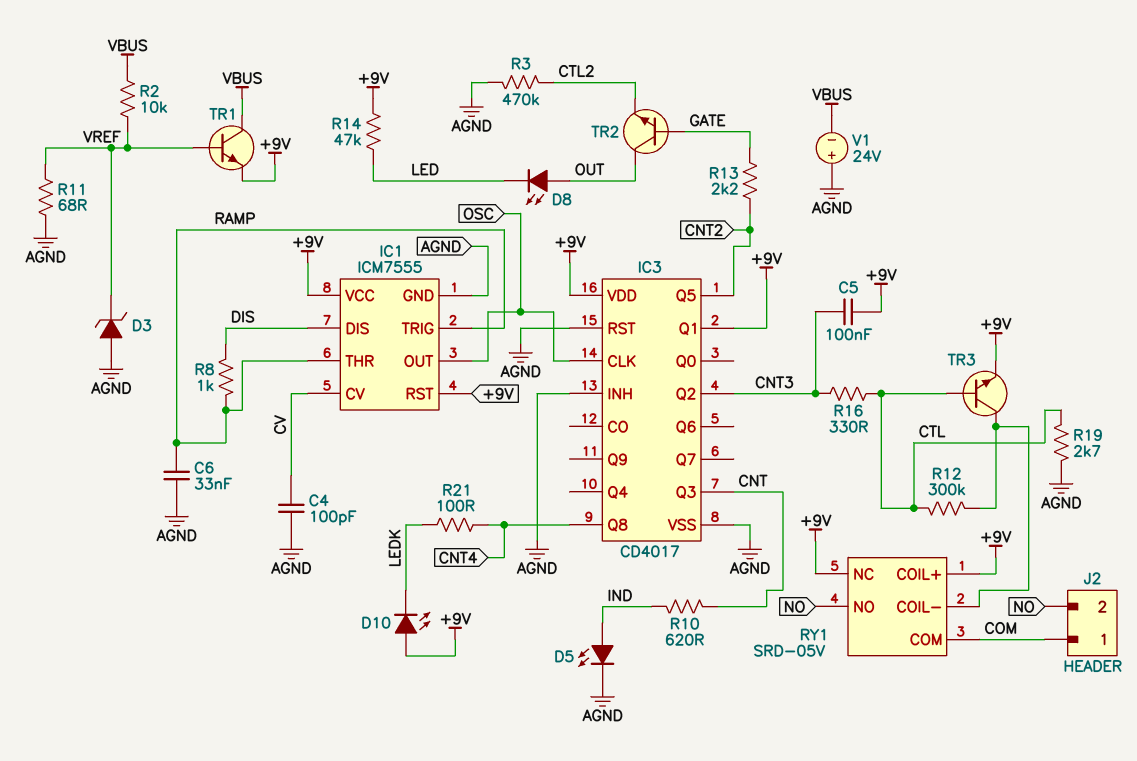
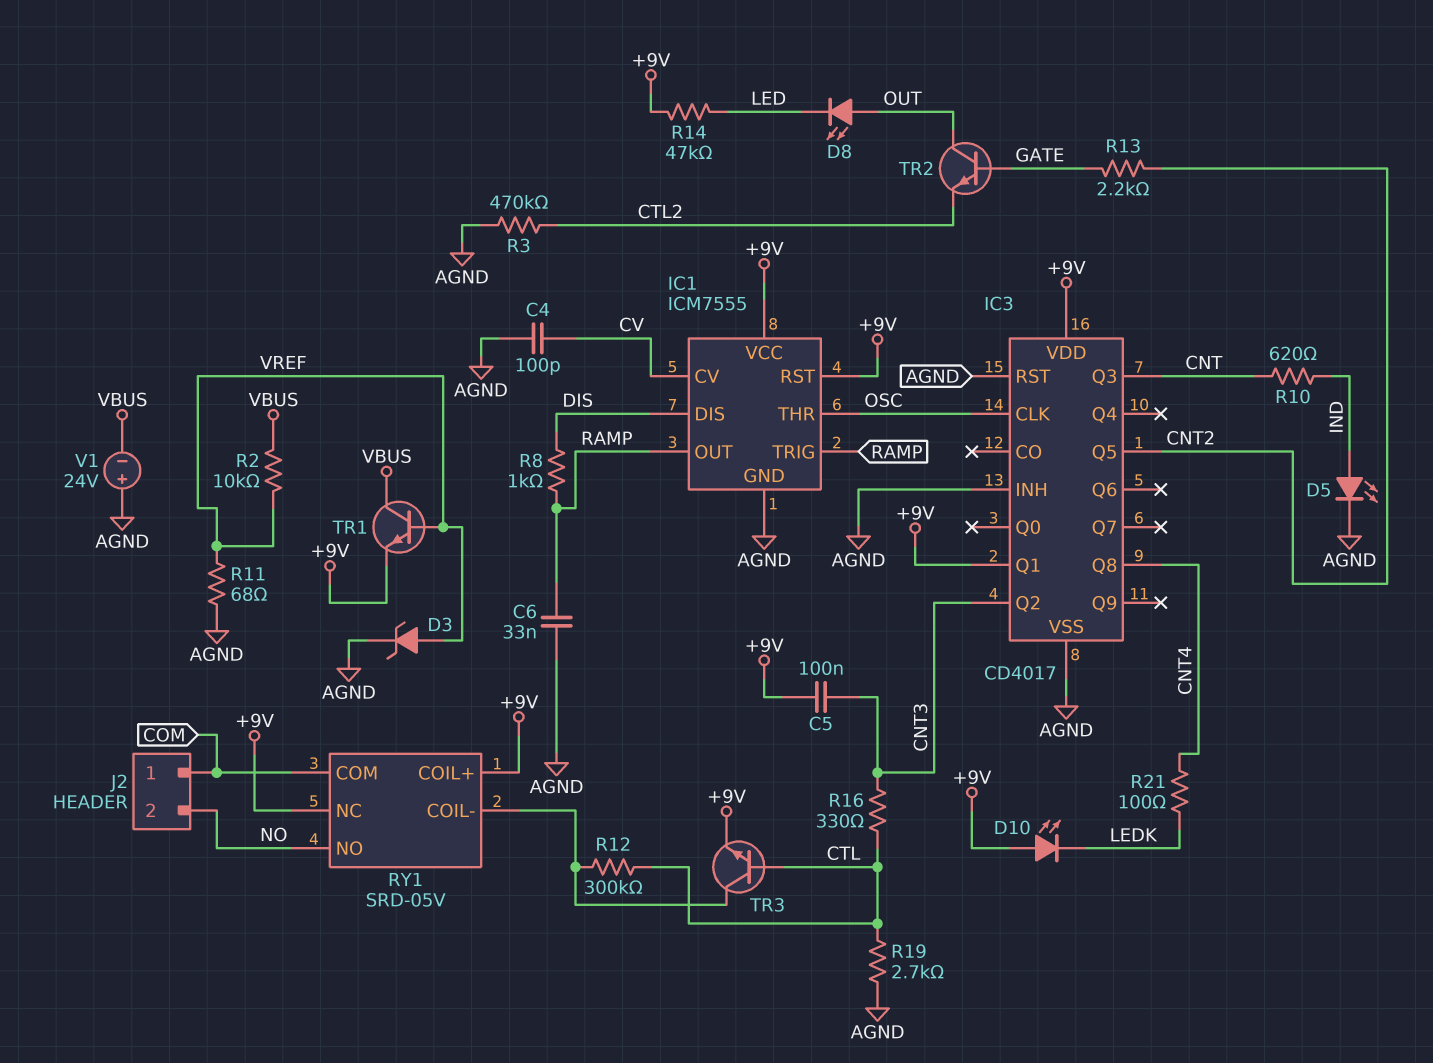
D3: zener (A AGND, K VREF) -> zener (A VREF, K AGND)
IC1 pin OUT: OSC -> RAMP
IC1 pin THR: RAMP -> OSC

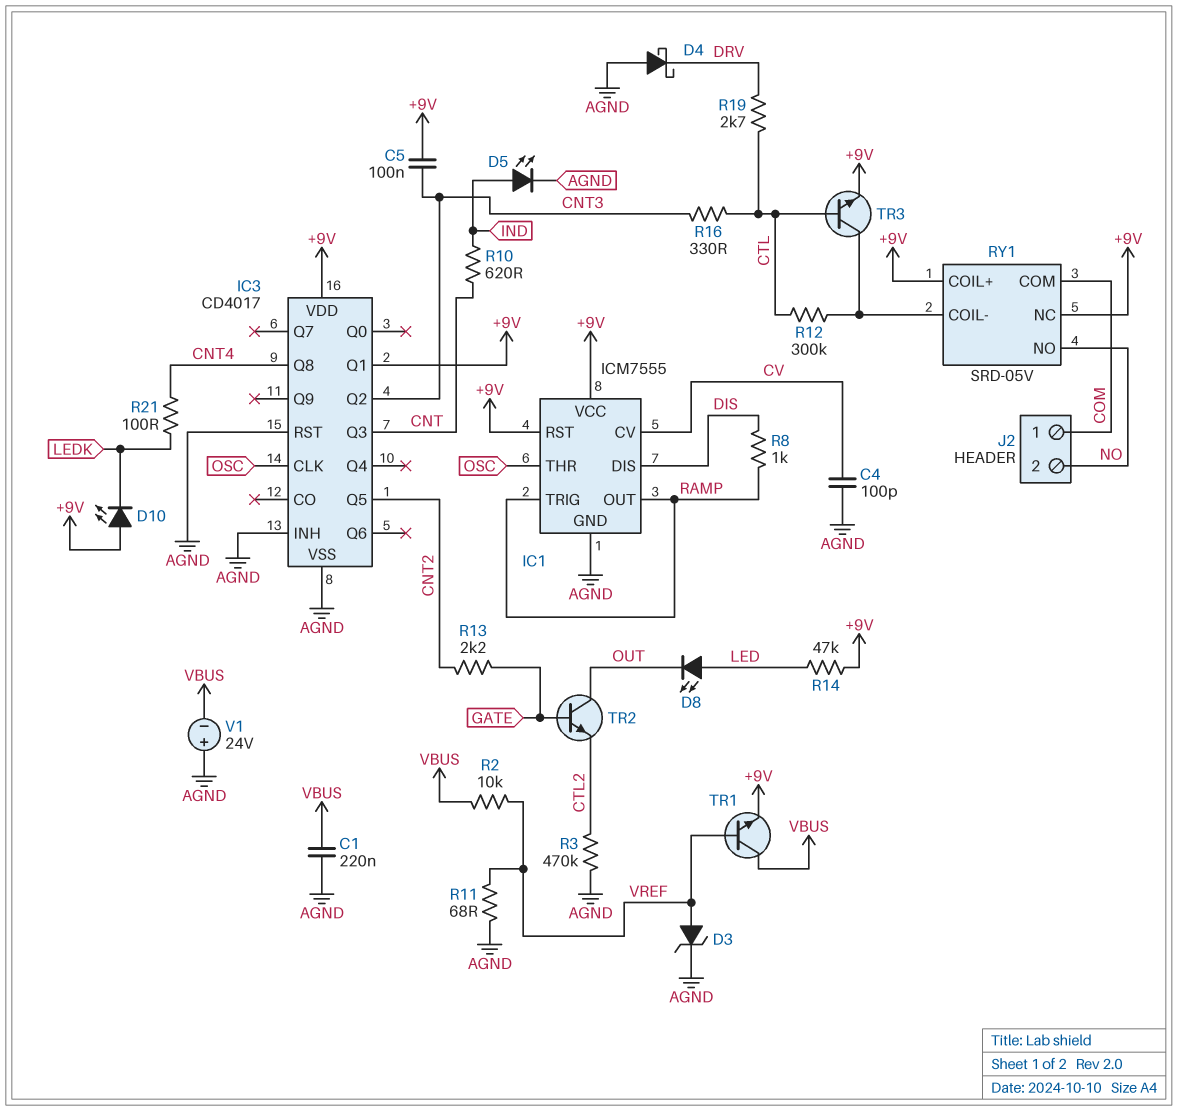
C1: none -> 220nF (AGND, VBUS)
C6: 33nF (AGND, RAMP) -> none
D4: none -> schottky (A AGND, K DRV)
D8: LED (A OUT, K LED) -> LED (A LED, K OUT)
R19: 2.7k (AGND, CTL) -> 2.7k (CTL, DRV)

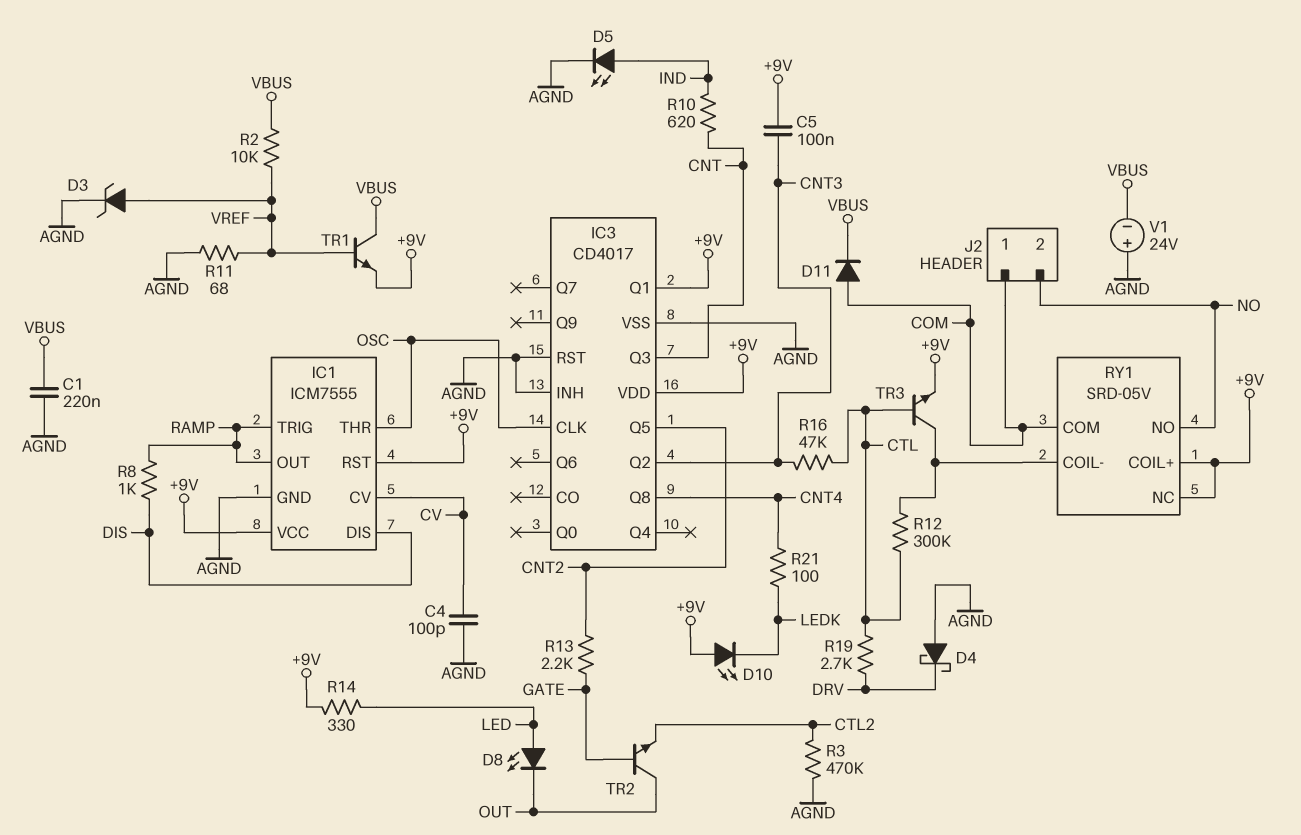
D11: none -> diode (A COM, K VBUS)
R14: 47k (+9V, LED) -> 330 (+9V, LED)
R16: 330 (CNT3, CTL) -> 47k (CNT3, CTL)

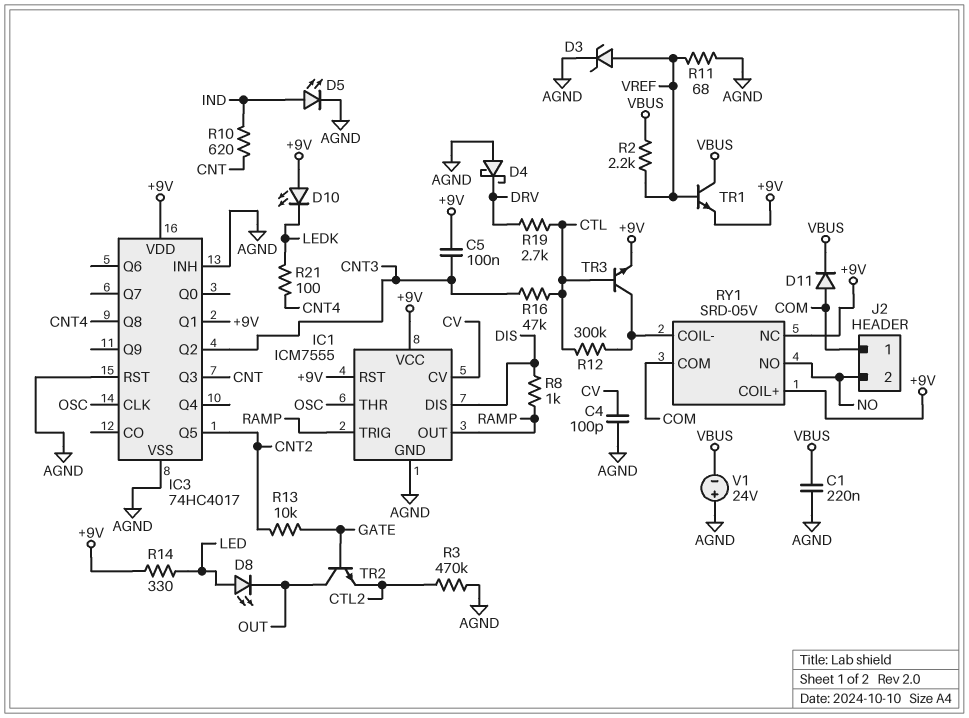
IC3: CD4017 -> 74HC4017
R2: 10k (VBUS, VREF) -> 2.2k (VBUS, VREF)
R13: 2.2k (CNT2, GATE) -> 10k (CNT2, GATE)

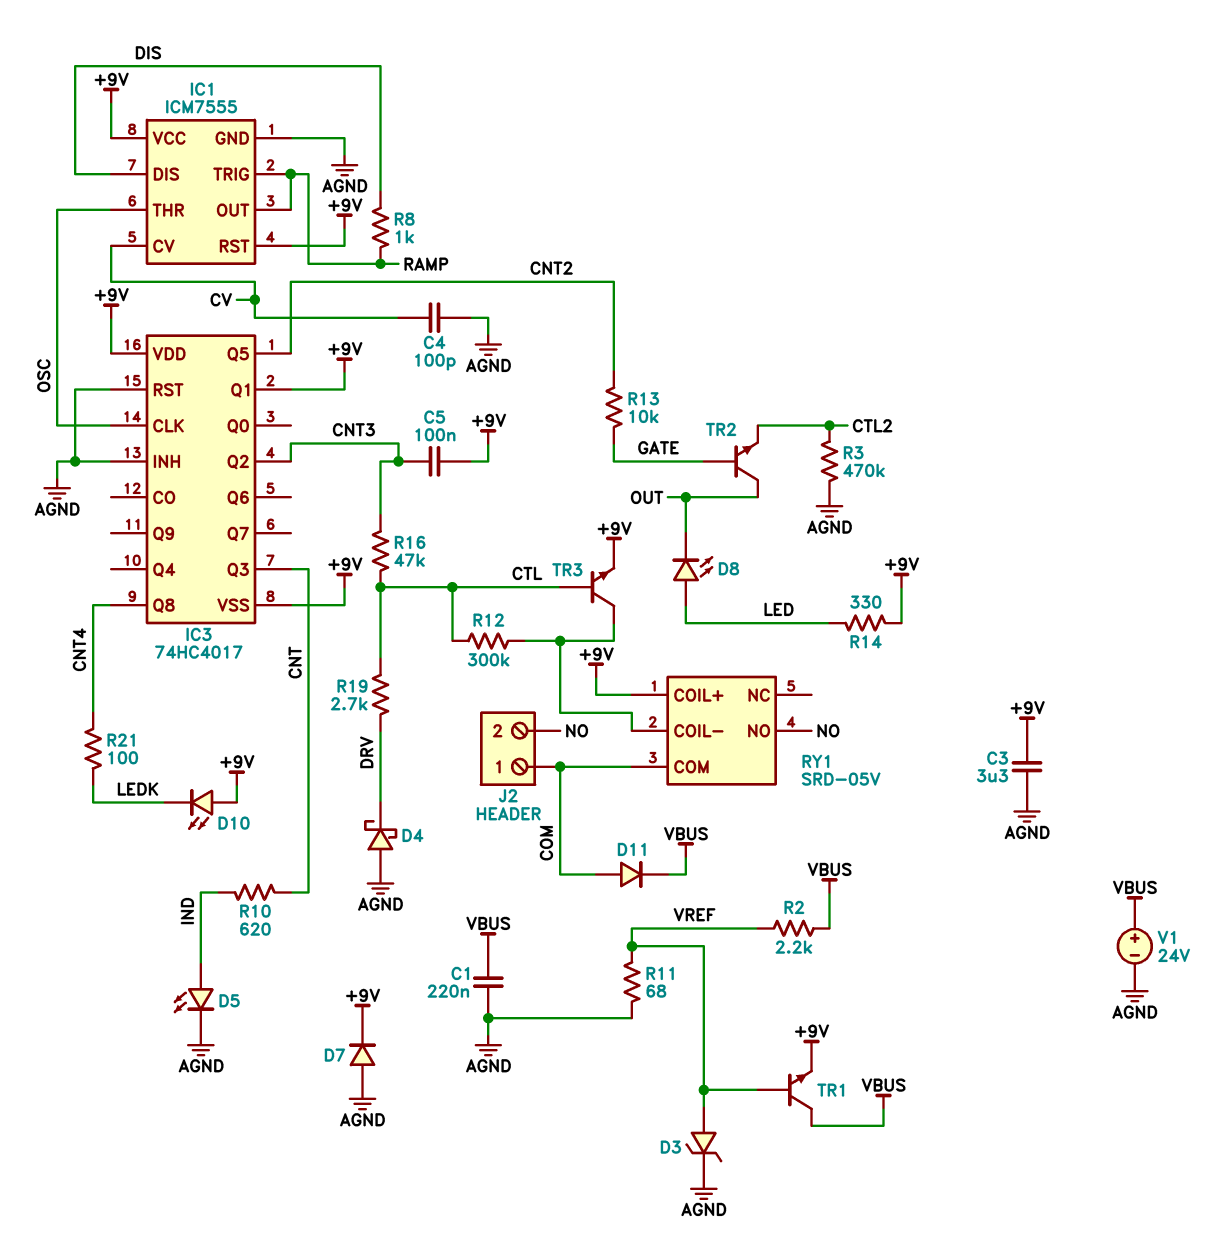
C3: none -> 3.3uF (+9V, AGND)
D7: none -> diode (A AGND, K +9V)
IC3 pin VSS: AGND -> +9V
RY1 pin NC: +9V -> none
V1: 24V (plus AGND, minus VBUS) -> 24V (plus VBUS, minus AGND)

